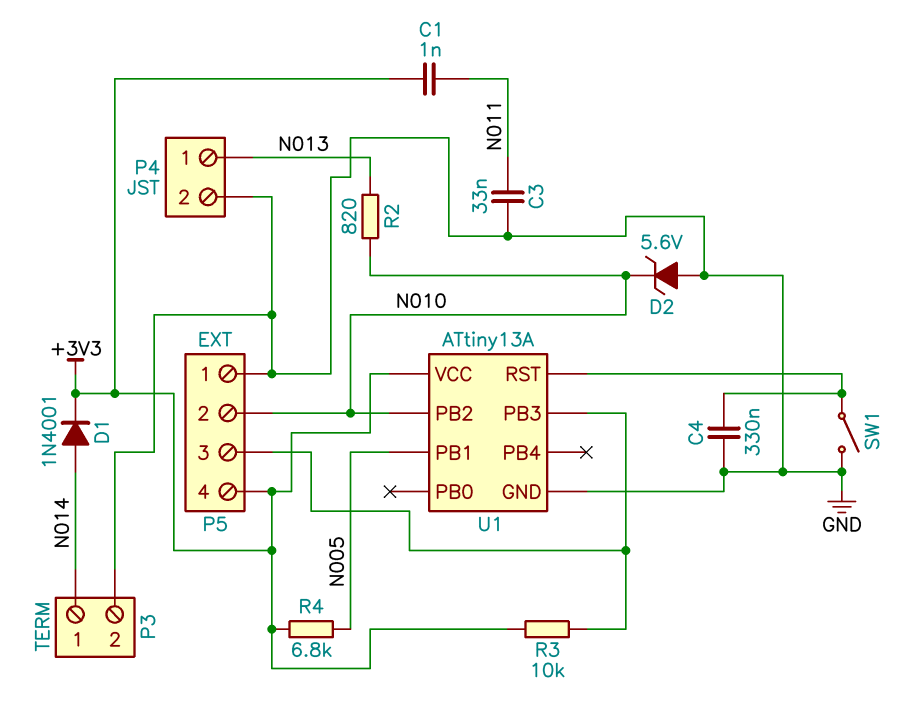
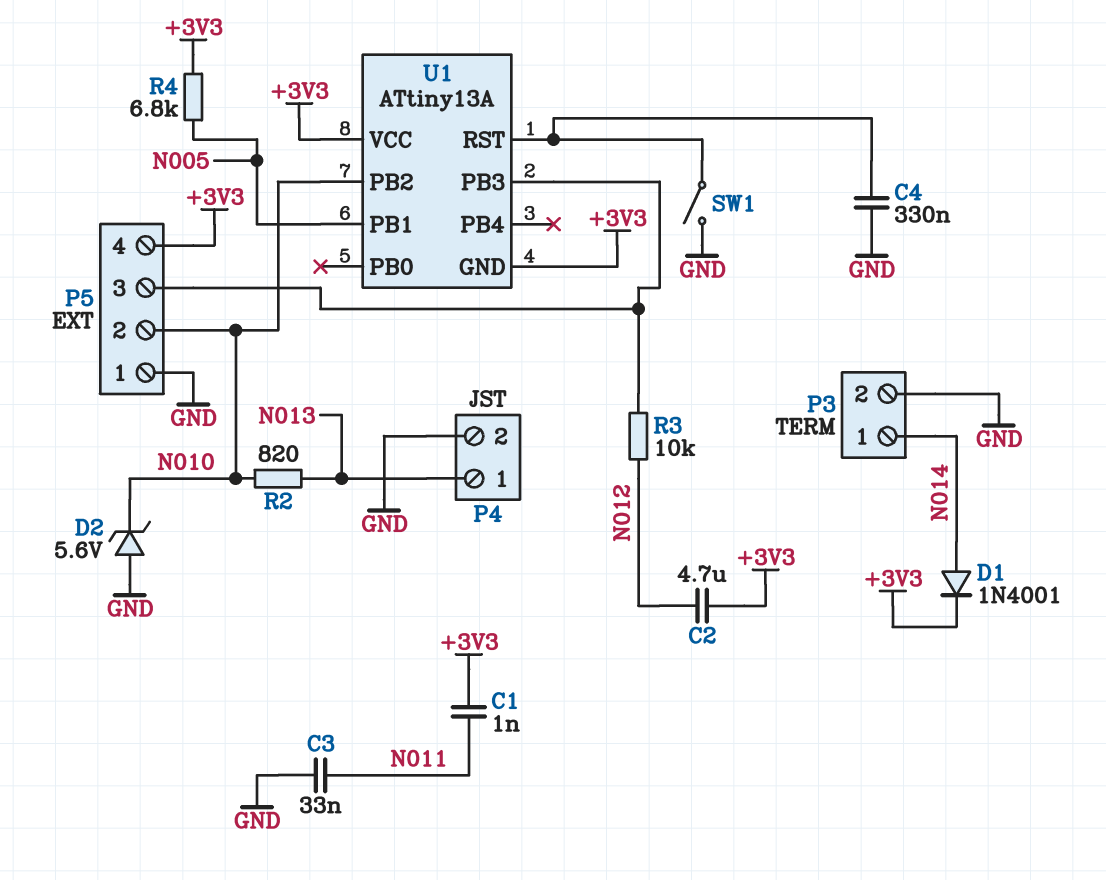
C2: none -> 4.7uF (+3V3, N012)
R3: 10k (+3V3, P5/3) -> 10k (N012, P5/3)
U1 pin GND: GND -> +3V3

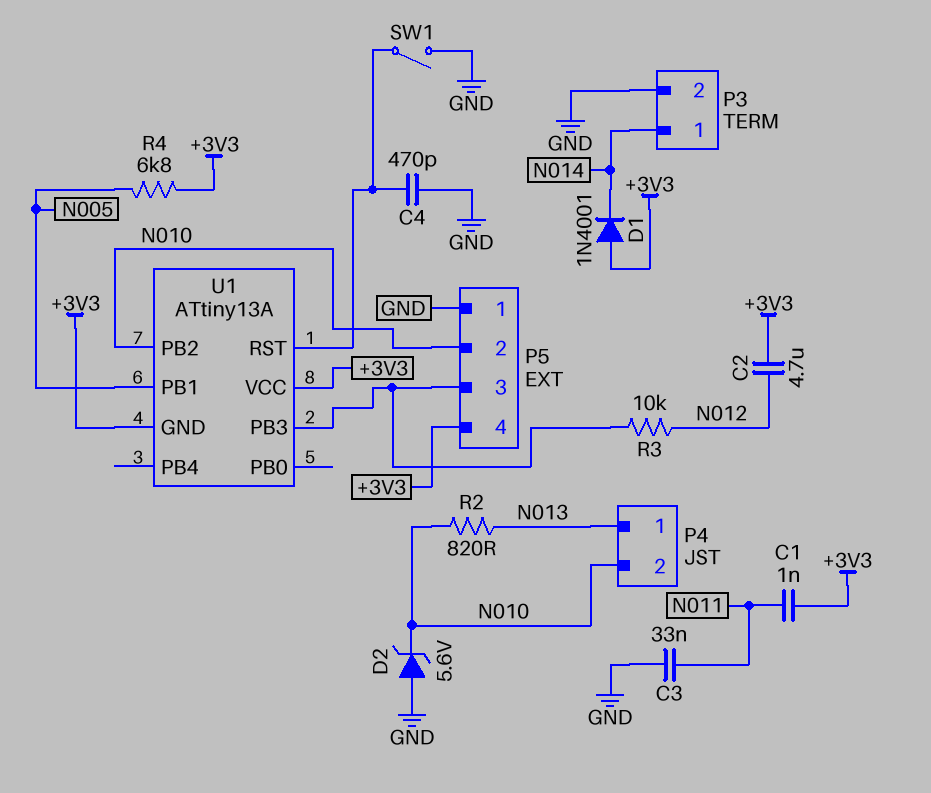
C4: 330nF (GND, U1/RST) -> 470pF (GND, U1/RST)
D1: diode 1N4001 (A N014, K +3V3) -> diode 1N4001 (A +3V3, K N014)
P4 pin 2: GND -> N010

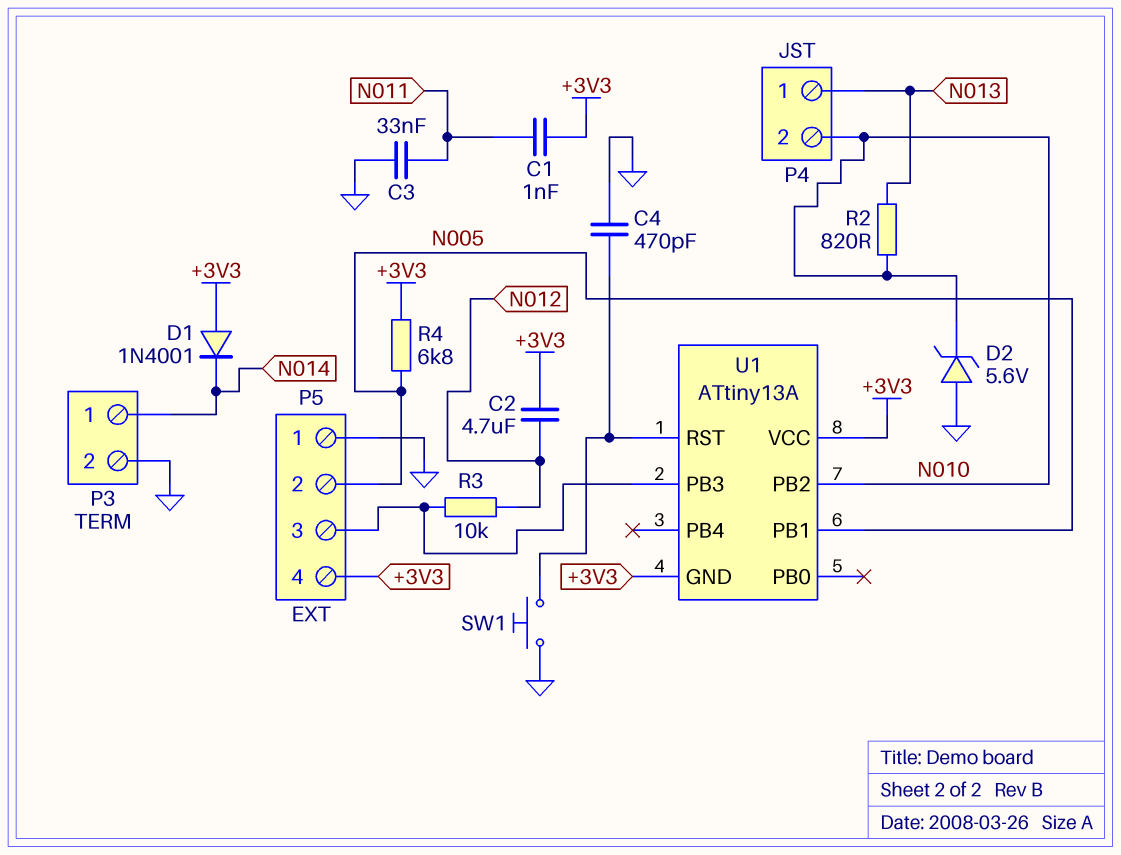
P5 pin 2: N010 -> N005
SW1: switch (GND, U1/RST) -> button (GND, U1/RST)

